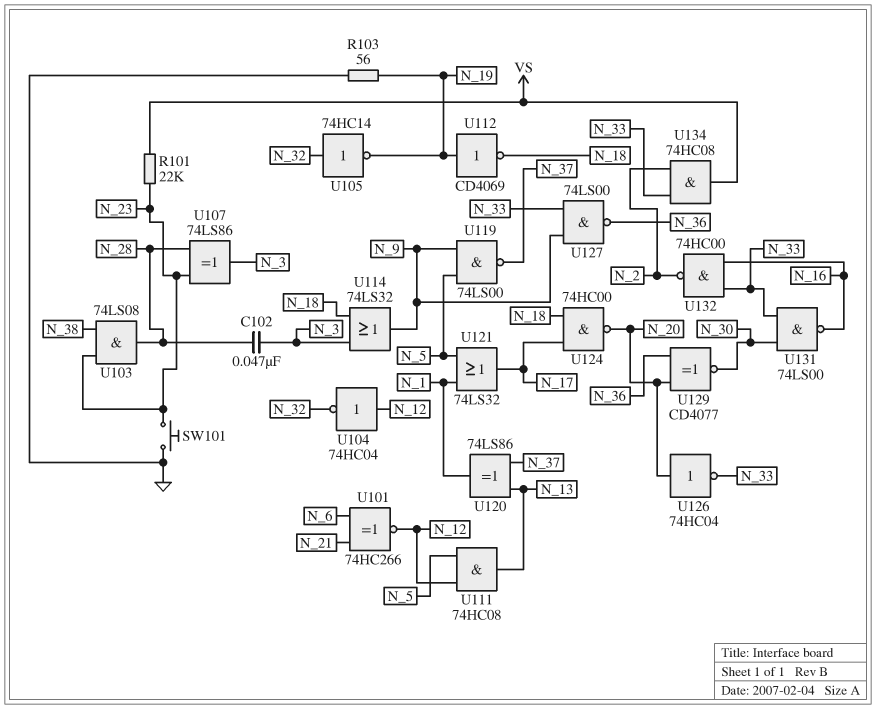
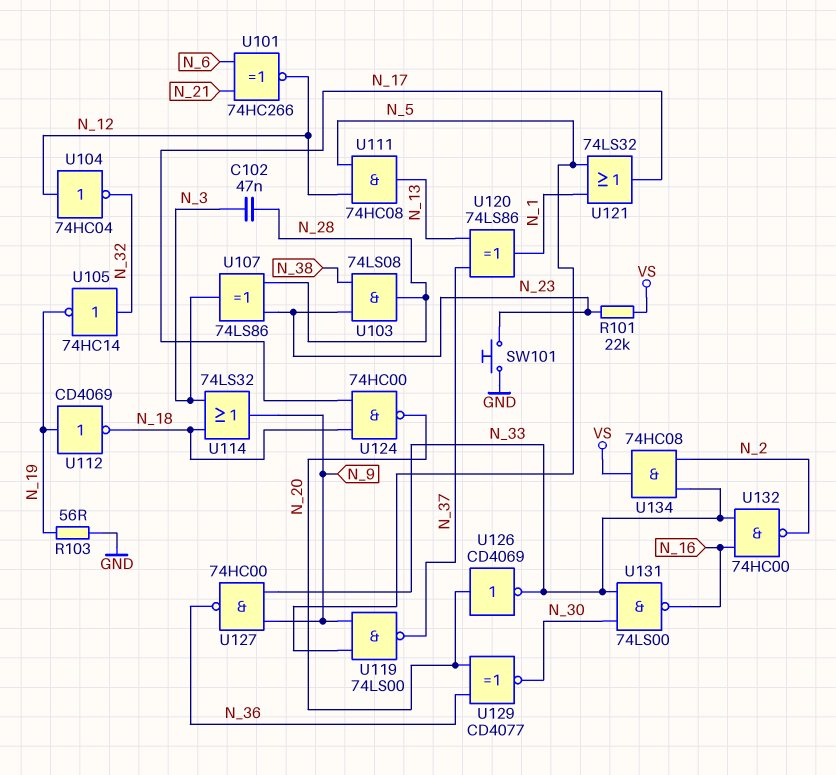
U126: NOT 74HC04 (in N_20, out N_33) -> NOT CD4069 (in N_20, out N_33)
U127: NAND 74LS00 (in N_9, in N_33, out N_36) -> NAND 74HC00 (in N_9, in N_33, out N_36)

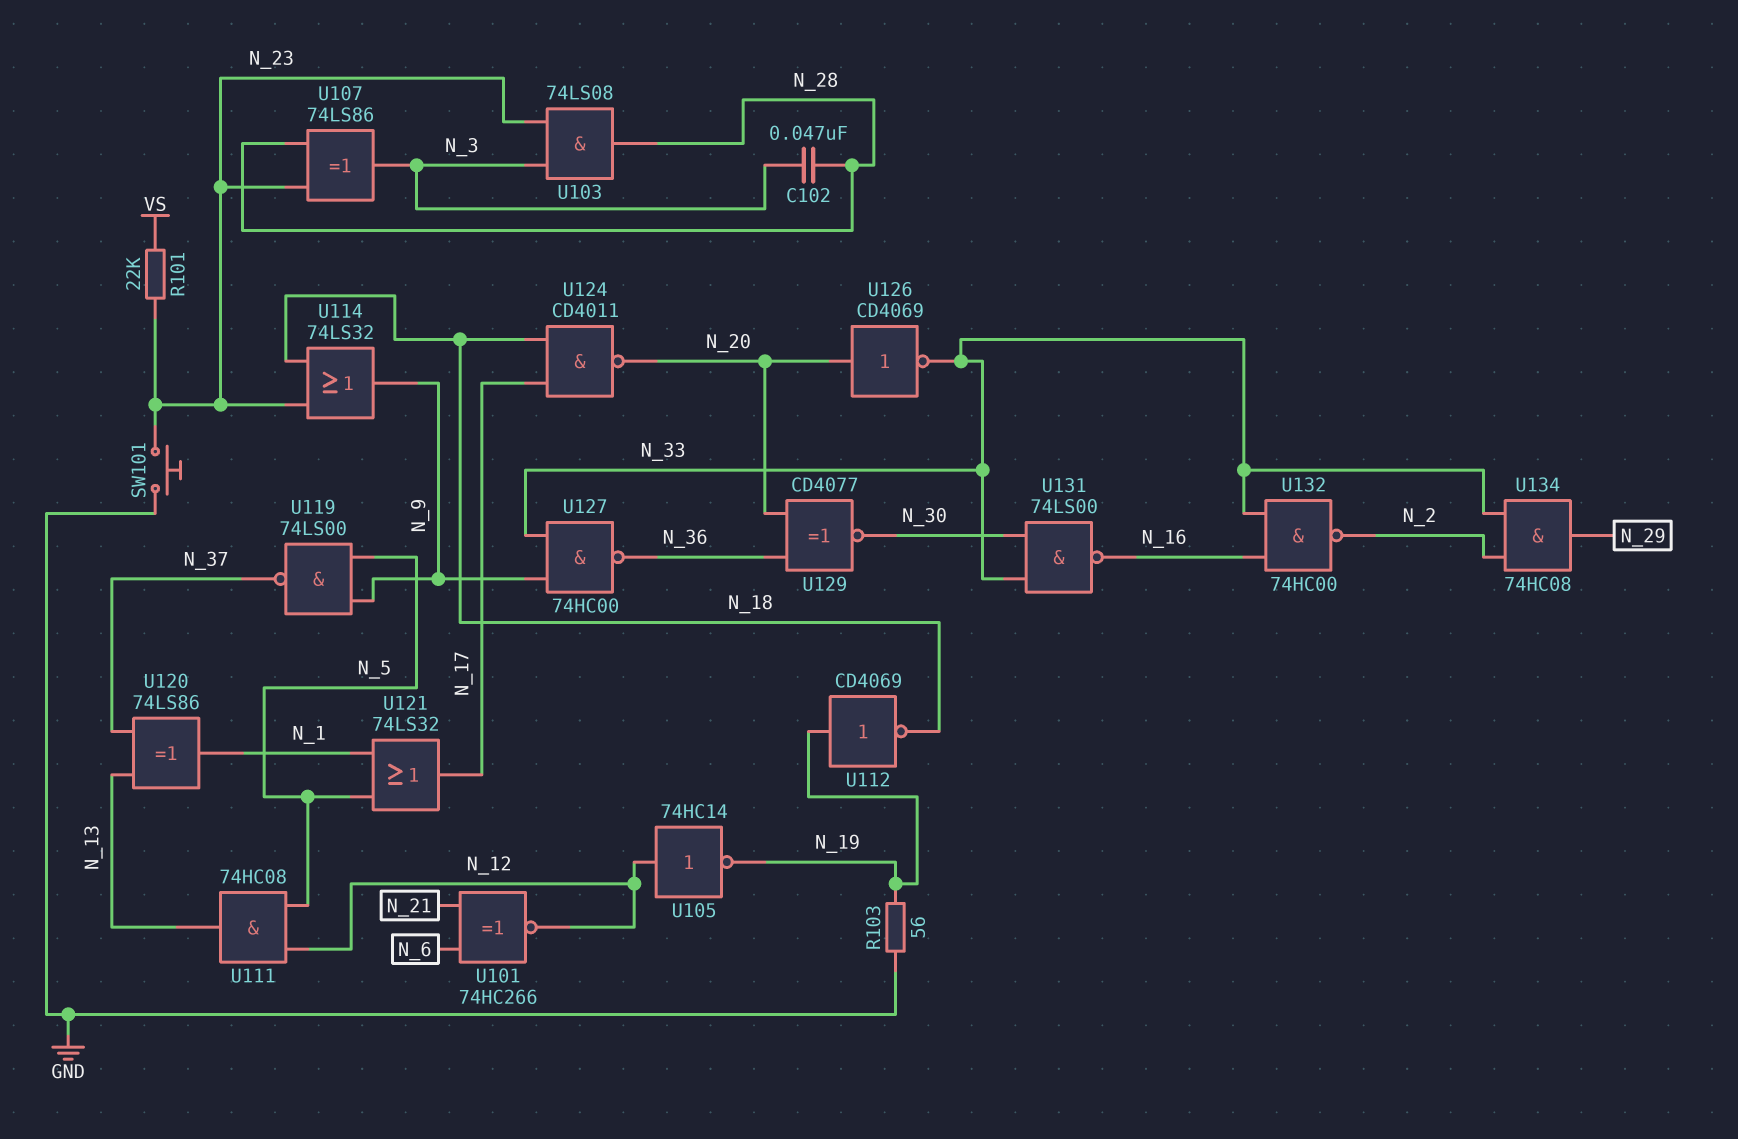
U103: AND 74LS08 (in N_23, in N_38, out N_28) -> AND 74LS08 (in N_3, in N_23, out N_28)
U104: NOT 74HC04 (in N_12, out N_32) -> none
U105: NOT 74HC14 (in N_32, out N_19) -> NOT 74HC14 (in N_12, out N_19)
U114: OR 74LS32 (in N_3, in N_18, out N_9) -> OR 74LS32 (in N_18, in N_23, out N_9)
U124: NAND 74HC00 (in N_17, in N_18, out N_20) -> NAND CD4011 (in N_17, in N_18, out N_20)
U134: AND 74HC08 (in N_2, in N_33, out VS) -> AND 74HC08 (in N_2, in N_33, out N_29)

